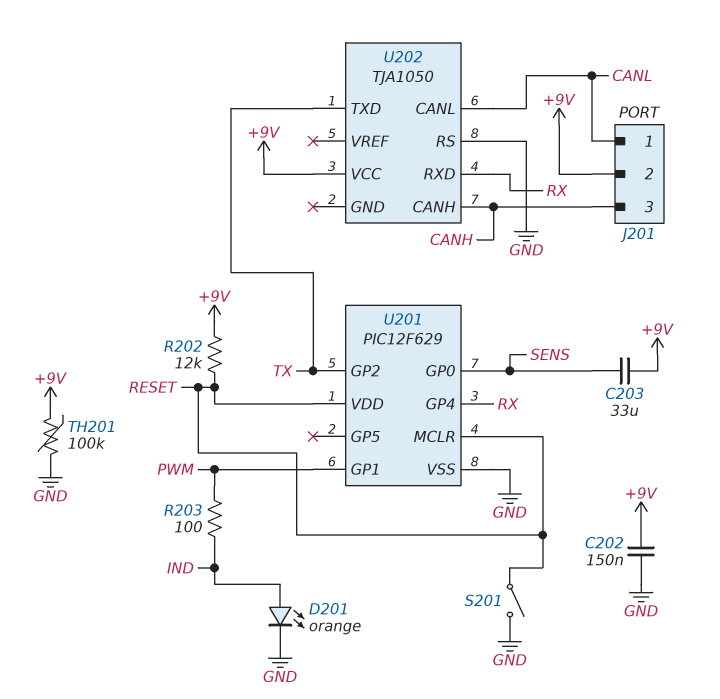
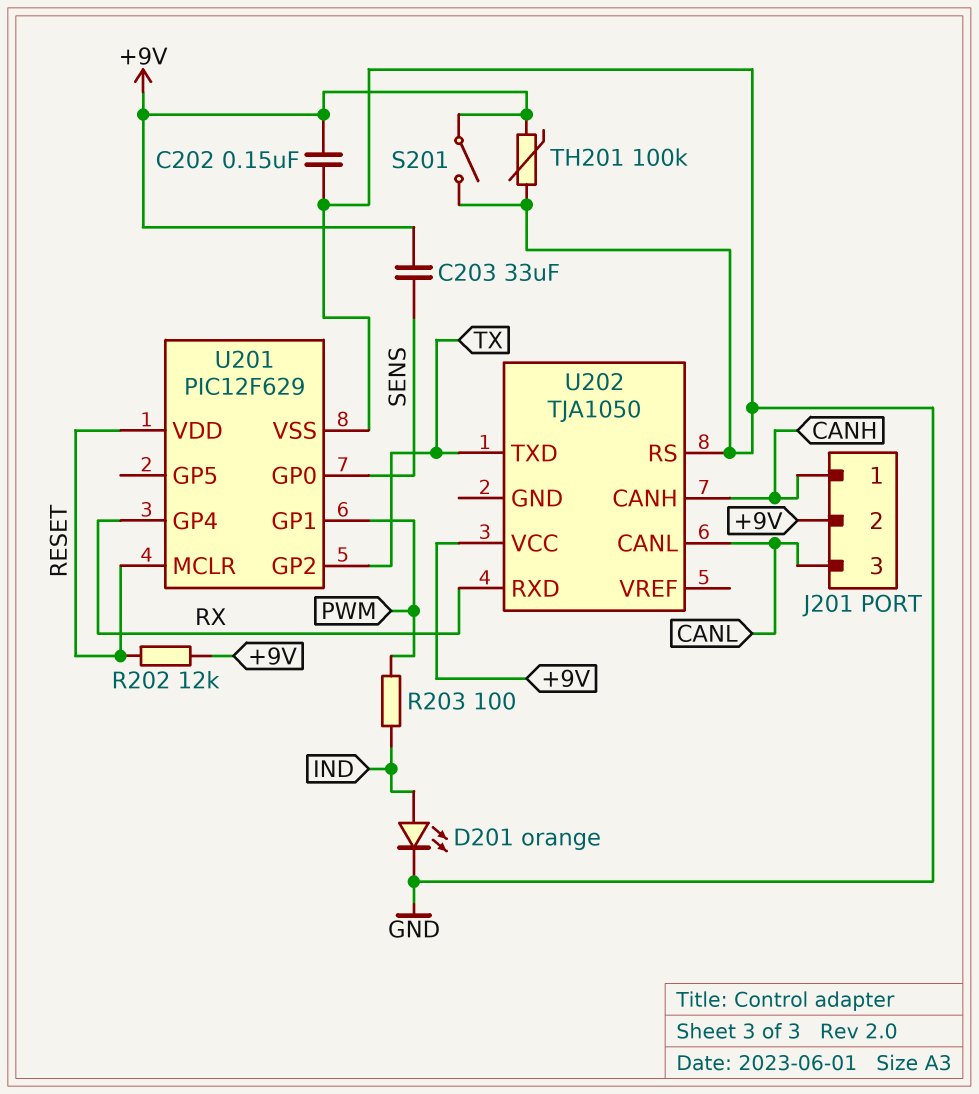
J201 pin 1: CANL -> CANH
J201 pin 3: CANH -> CANL
S201: switch (GND, RESET) -> switch (+9V, GND)

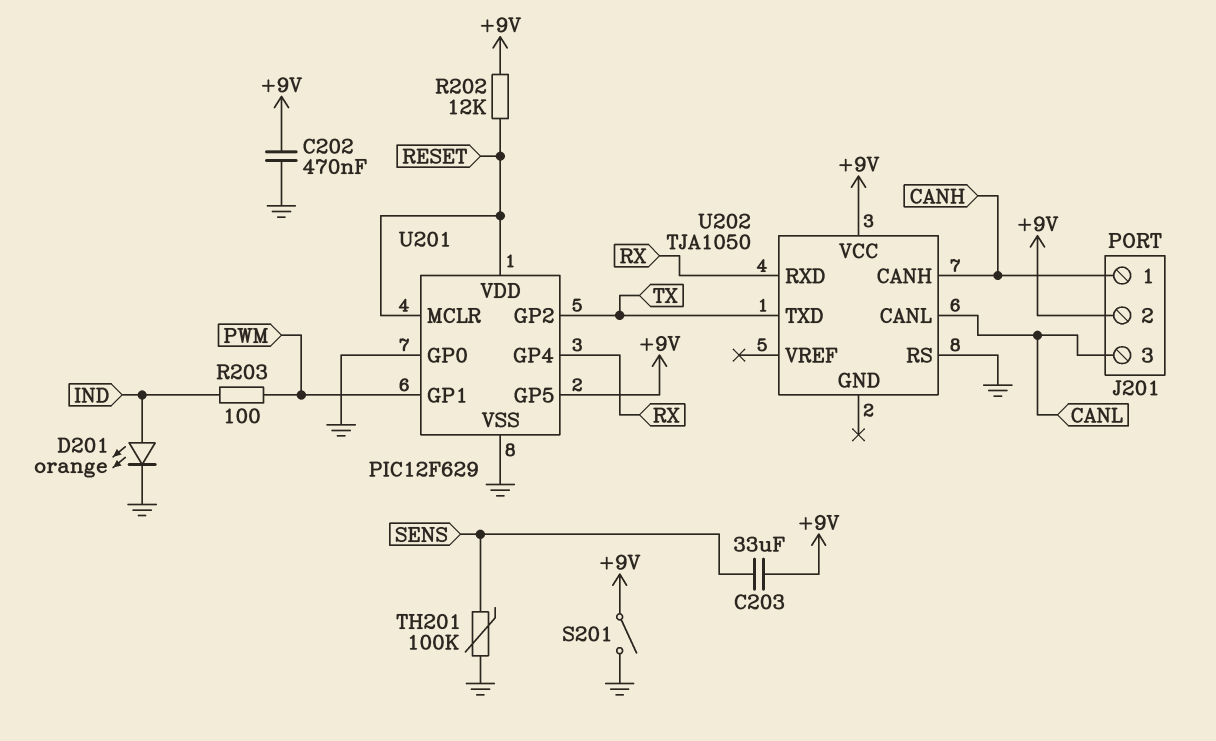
C202: 150nF (+9V, GND) -> 470nF (+9V, GND)
TH201: 100k (+9V, GND) -> 100k (GND, SENS)
U201 pin GP0: SENS -> GND
U201 pin GP5: none -> +9V

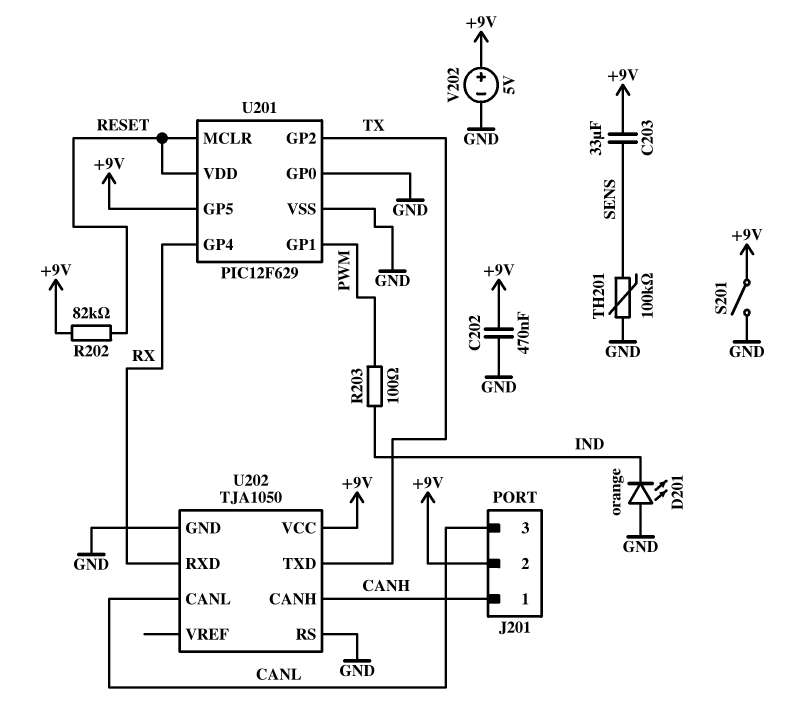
D201: LED orange (A IND, K GND) -> LED orange (A GND, K IND)
R202: 12k (+9V, RESET) -> 82k (+9V, RESET)
U202 pin GND: none -> GND
V202: none -> 5V (plus +9V, minus GND)

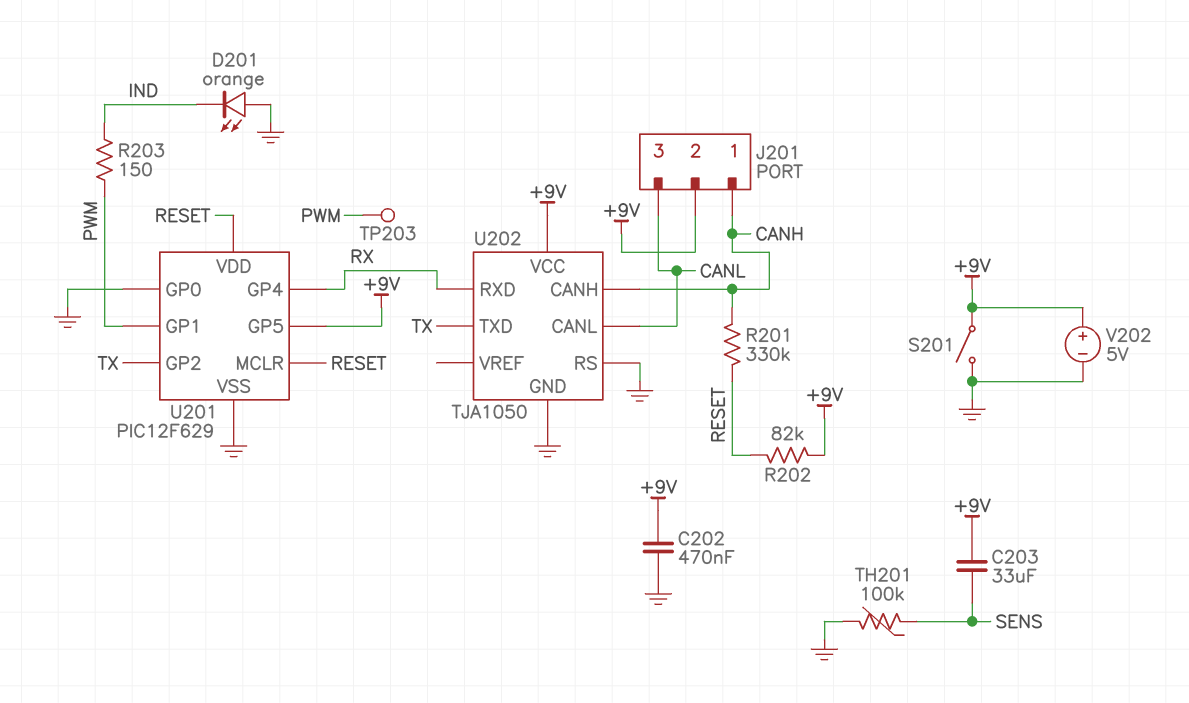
R201: none -> 330k (CANH, RESET)
R203: 100 (IND, PWM) -> 150 (IND, PWM)
TP203: none -> test point (PWM)

